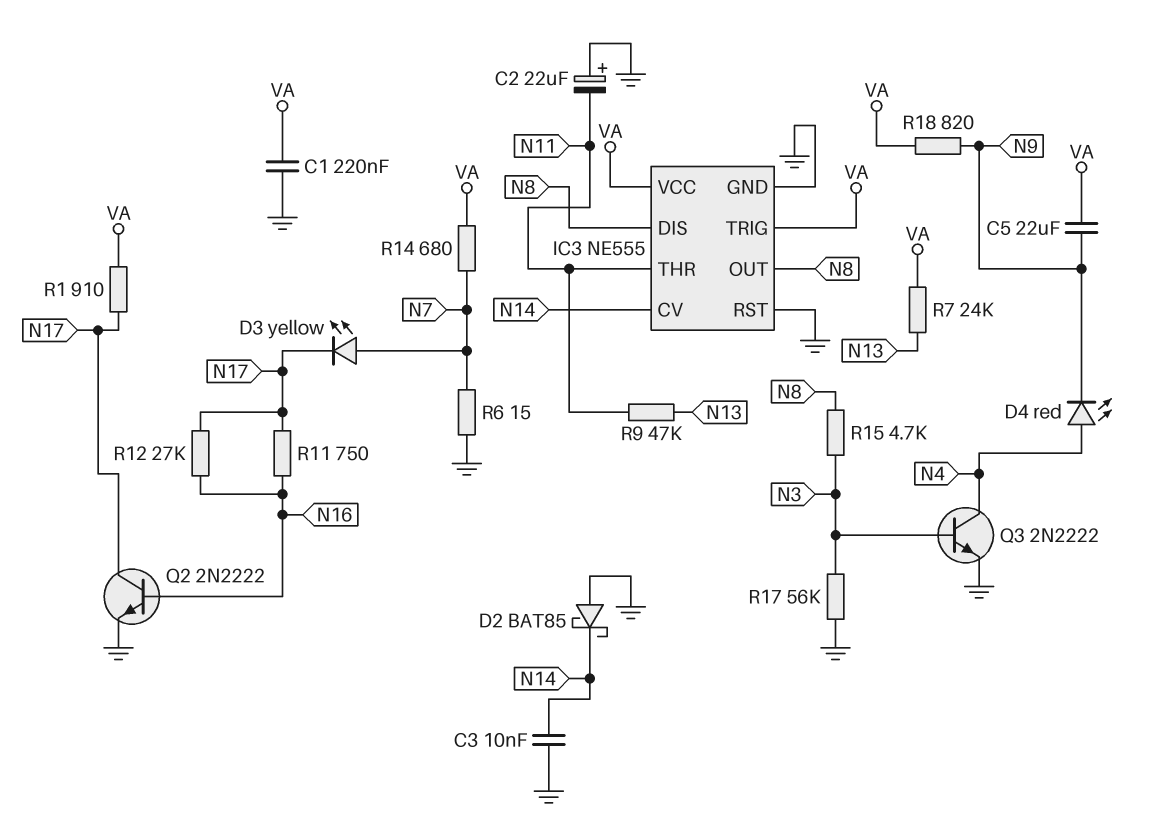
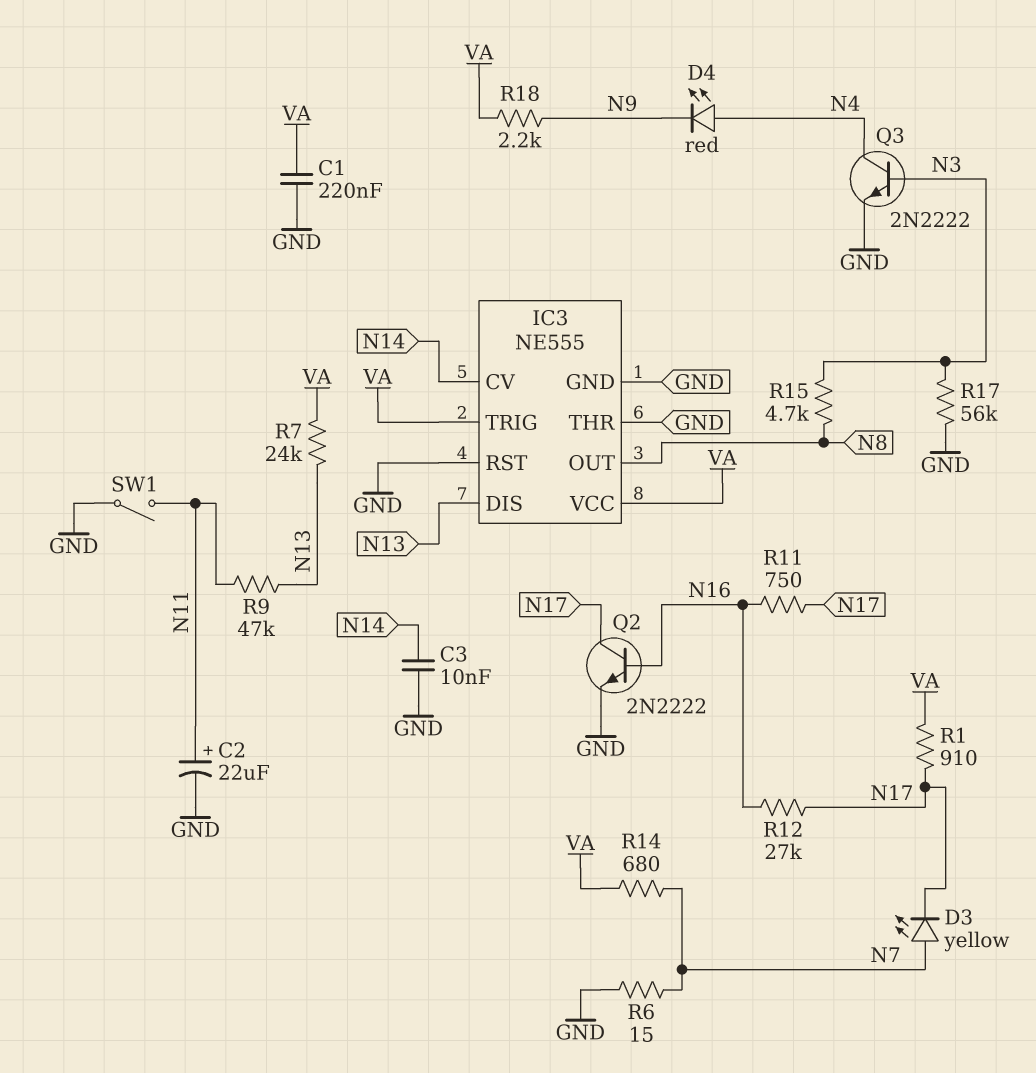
C2: 22uF (plus GND, minus N11) -> 22uF (plus N11, minus GND)
C5: 22uF (N9, VA) -> none
D2: schottky BAT85 (A GND, K N14) -> none
IC3 pin DIS: N8 -> N13
IC3 pin THR: N11 -> GND
R18: 820 (N9, VA) -> 2.2k (N9, VA)
SW1: none -> switch (GND, N11)

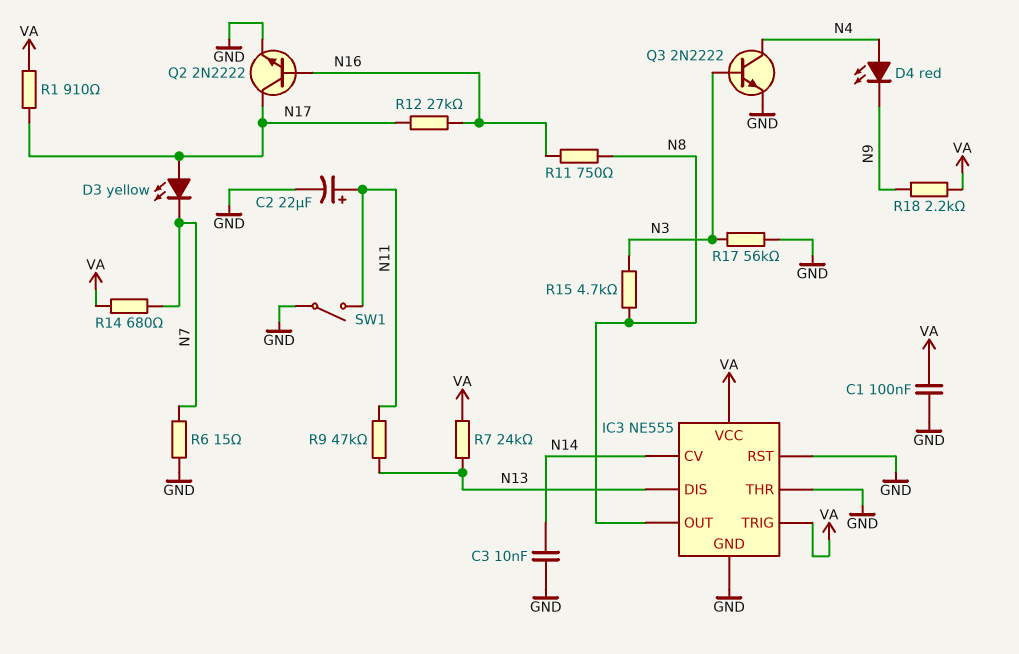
C1: 220nF (GND, VA) -> 100nF (GND, VA)
D3: LED yellow (A N7, K N17) -> LED yellow (A N17, K N7)
R11: 750 (N16, N17) -> 750 (N8, N16)

